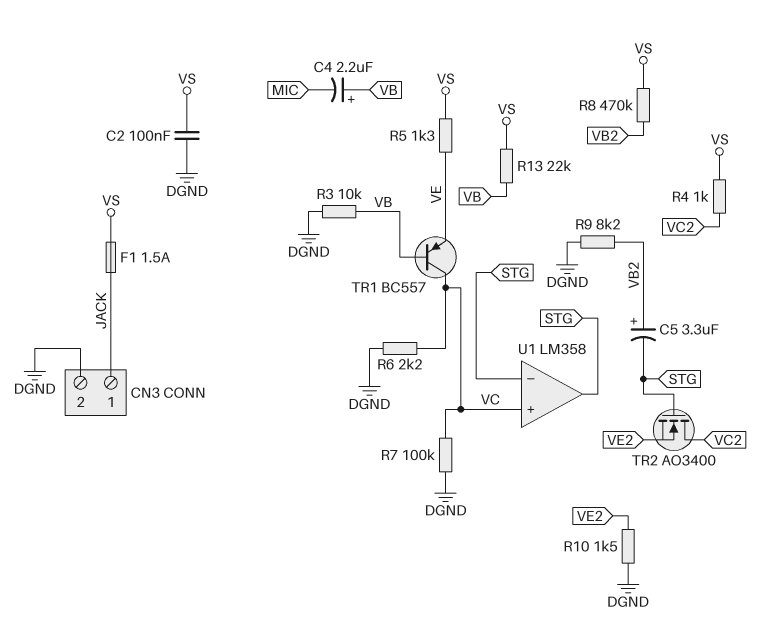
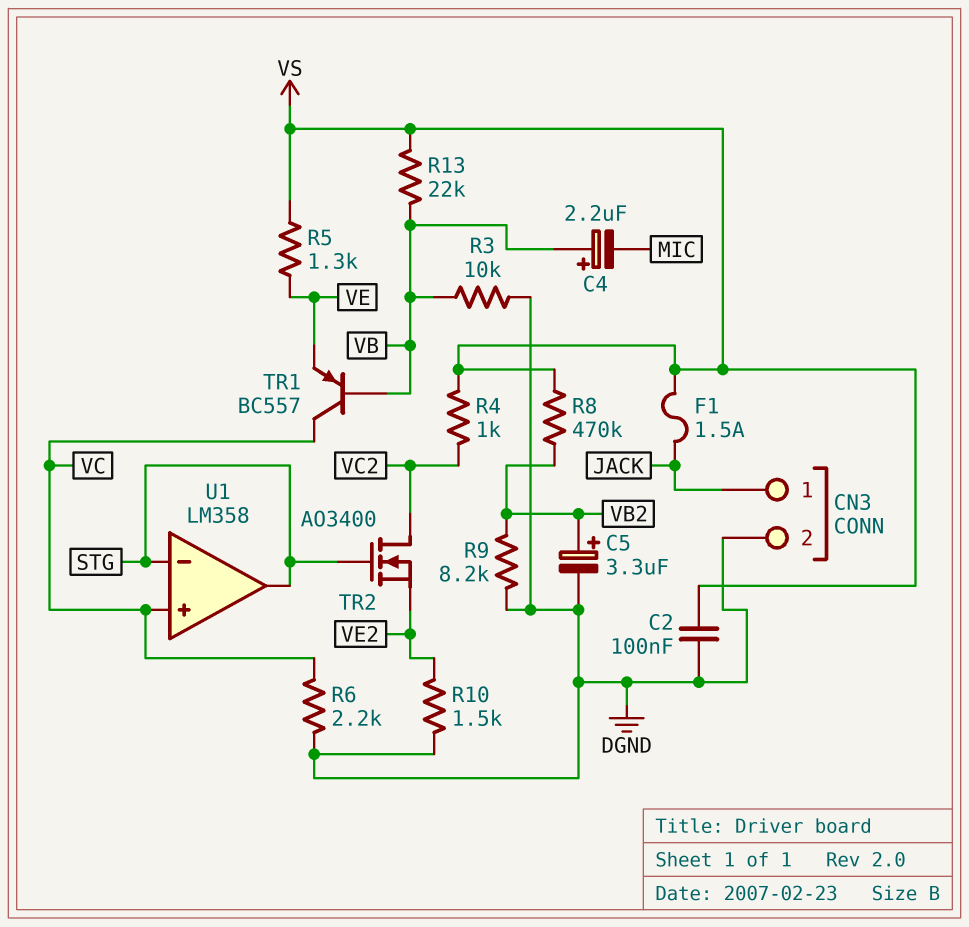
C5: 3.3uF (plus VB2, minus STG) -> 3.3uF (plus VB2, minus DGND)
R7: 100k (DGND, VC) -> none

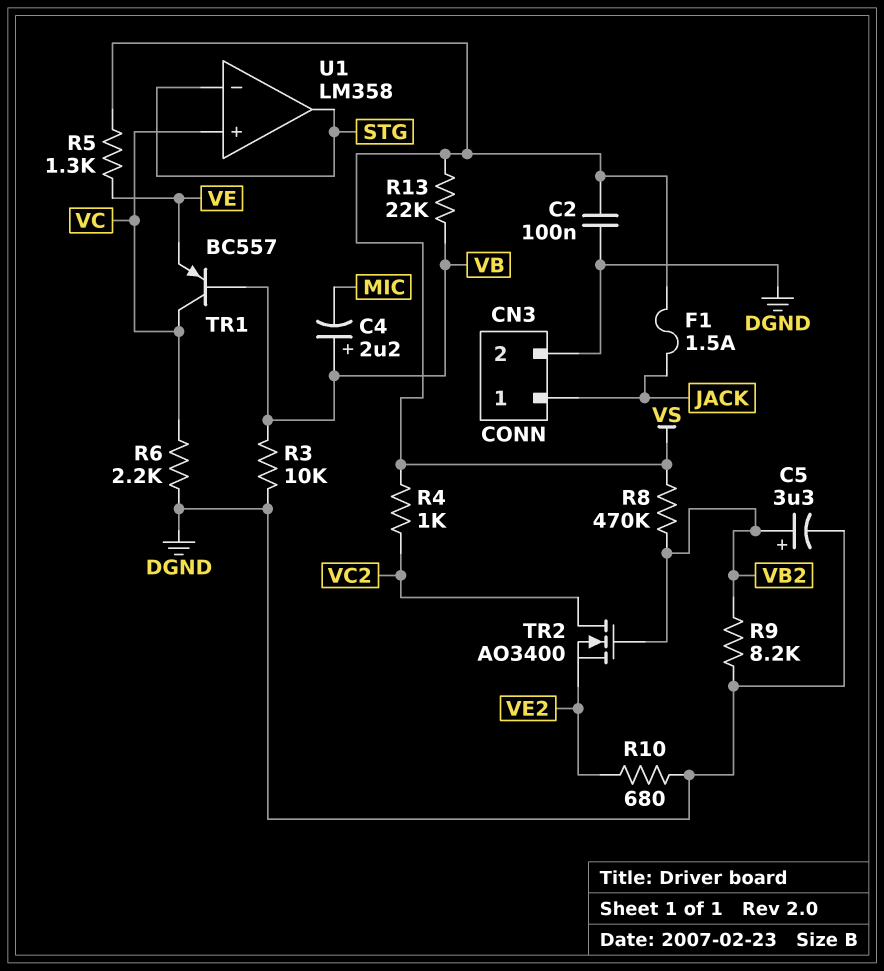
R10: 1.5k (DGND, VE2) -> 680 (DGND, VE2)
TR2: NMOS AO3400 (G STG, D VC2, S VE2) -> NMOS AO3400 (G VB2, D VC2, S VE2)

